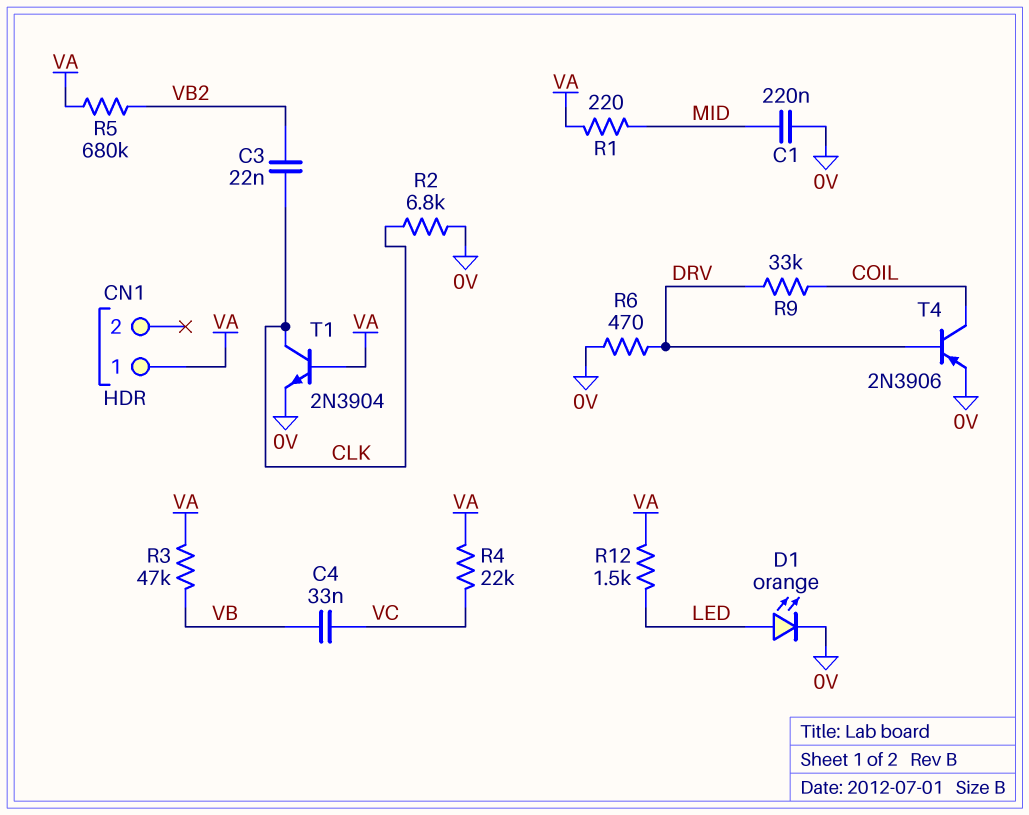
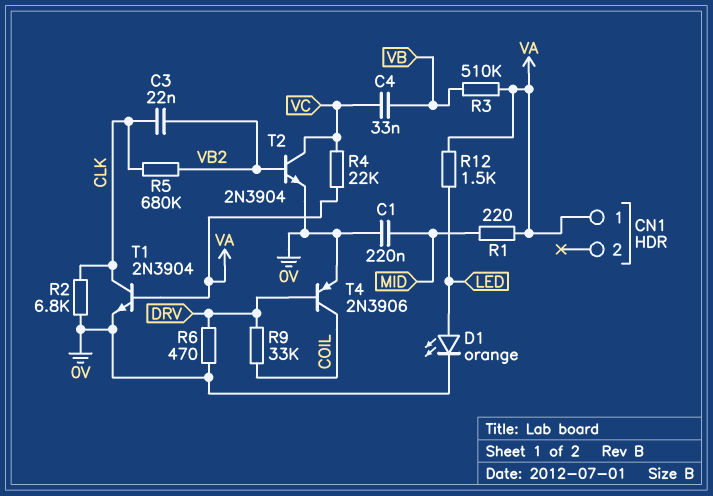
R3: 47k (VA, VB) -> 510k (VA, VB)
R5: 680k (VA, VB2) -> 680k (CLK, VB2)
T2: none -> NPN 2N3904 (B VB2, C VC, E 0V)

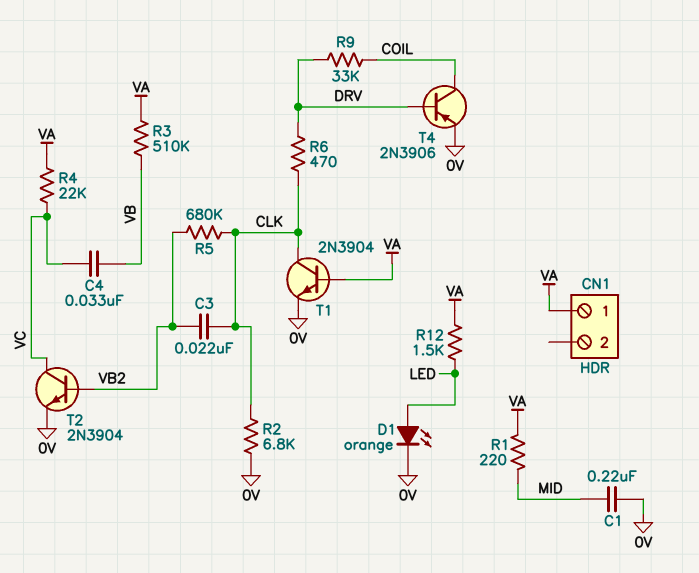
R6: 470 (0V, DRV) -> 470 (CLK, DRV)

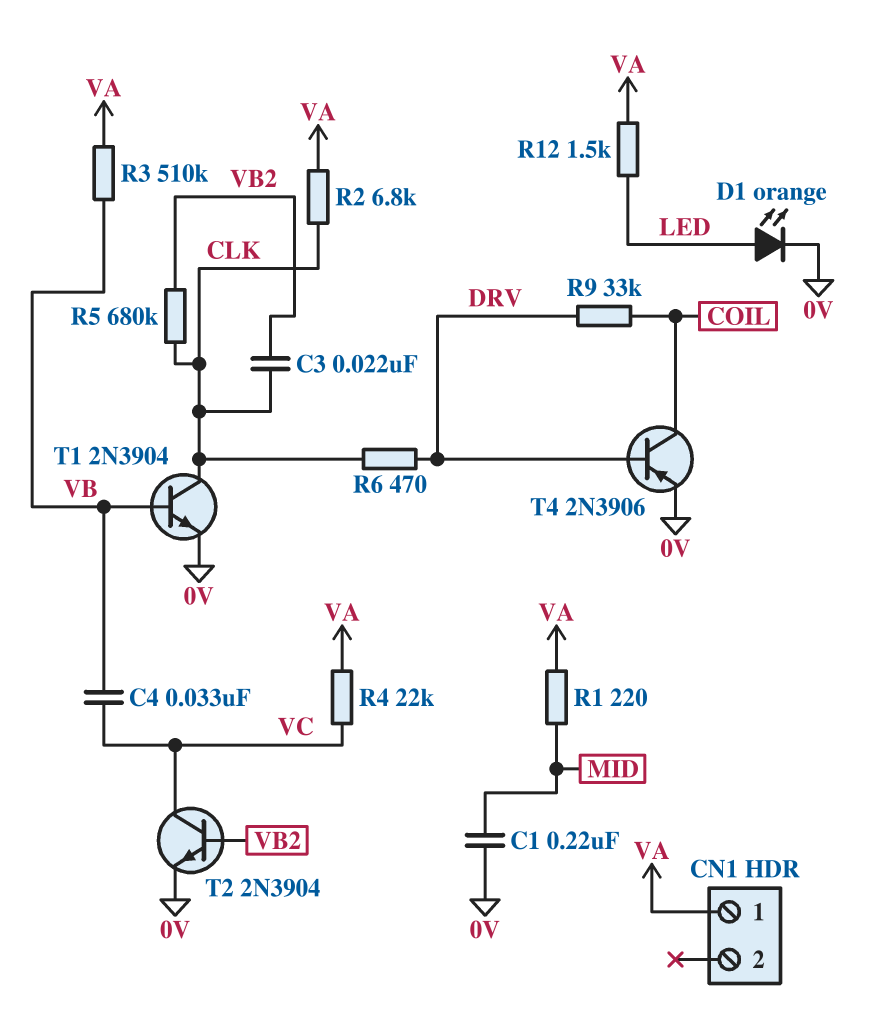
R2: 6.8k (0V, CLK) -> 6.8k (CLK, VA)
T1: NPN 2N3904 (B VA, C CLK, E 0V) -> NPN 2N3904 (B VB, C CLK, E 0V)

